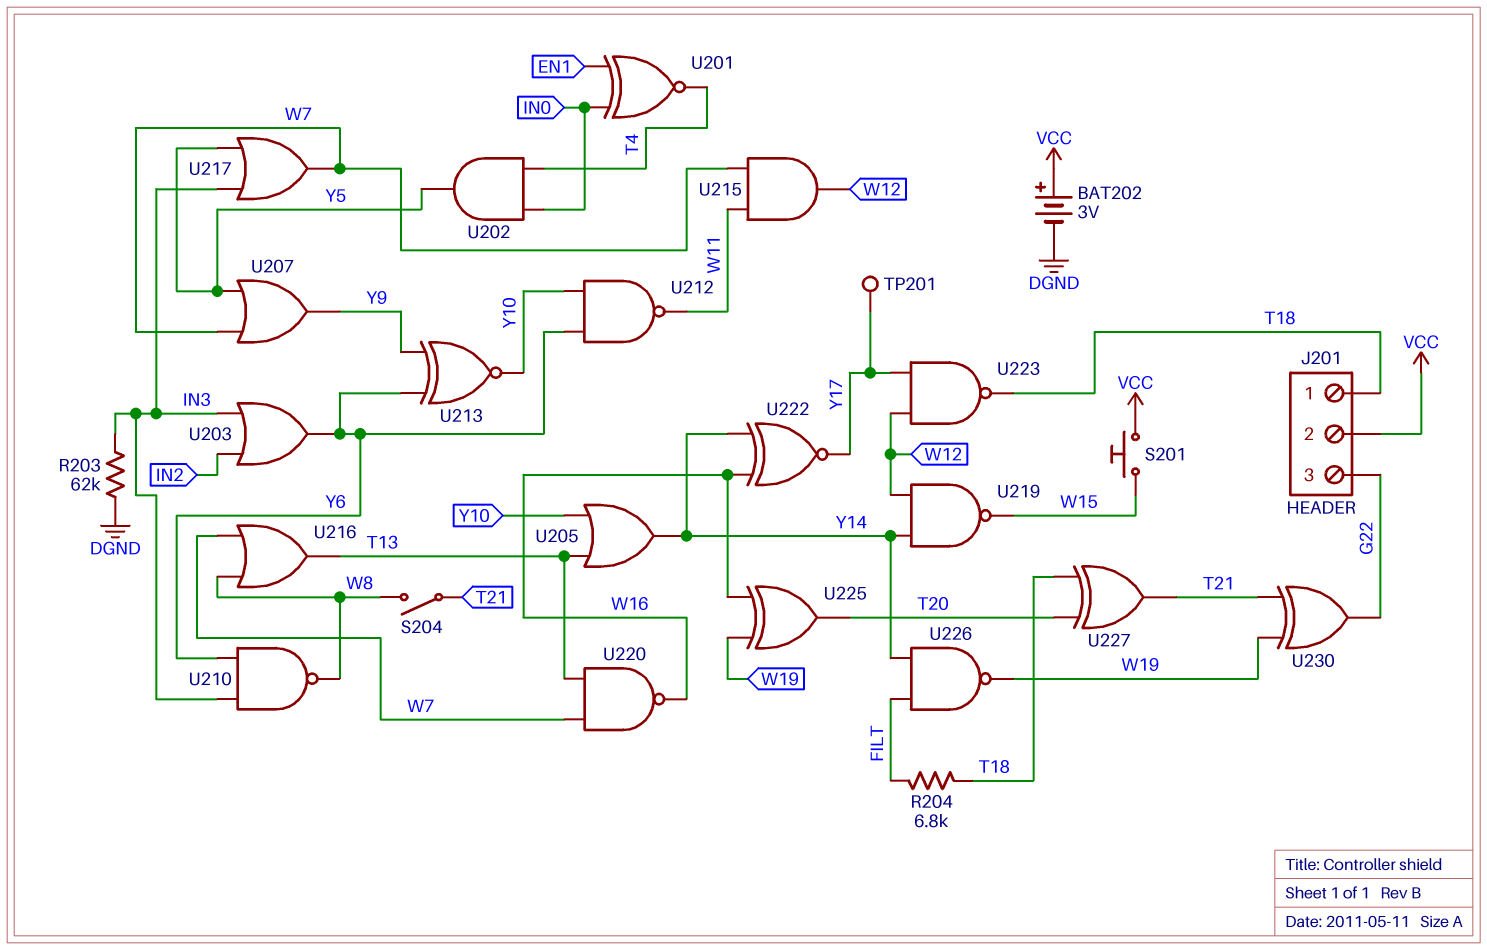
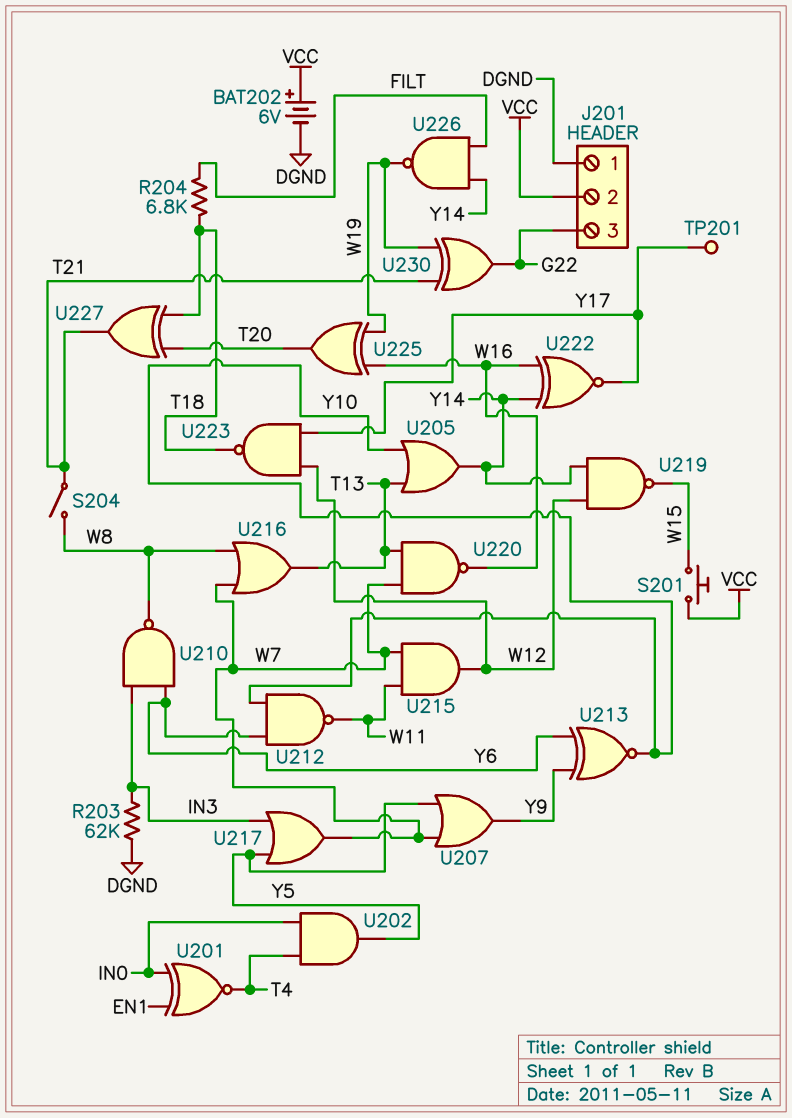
BAT202: 3V (plus VCC, minus DGND) -> 6V (plus VCC, minus DGND)
J201 pin 1: T18 -> DGND
U203: OR (in IN2, in IN3, out Y6) -> none

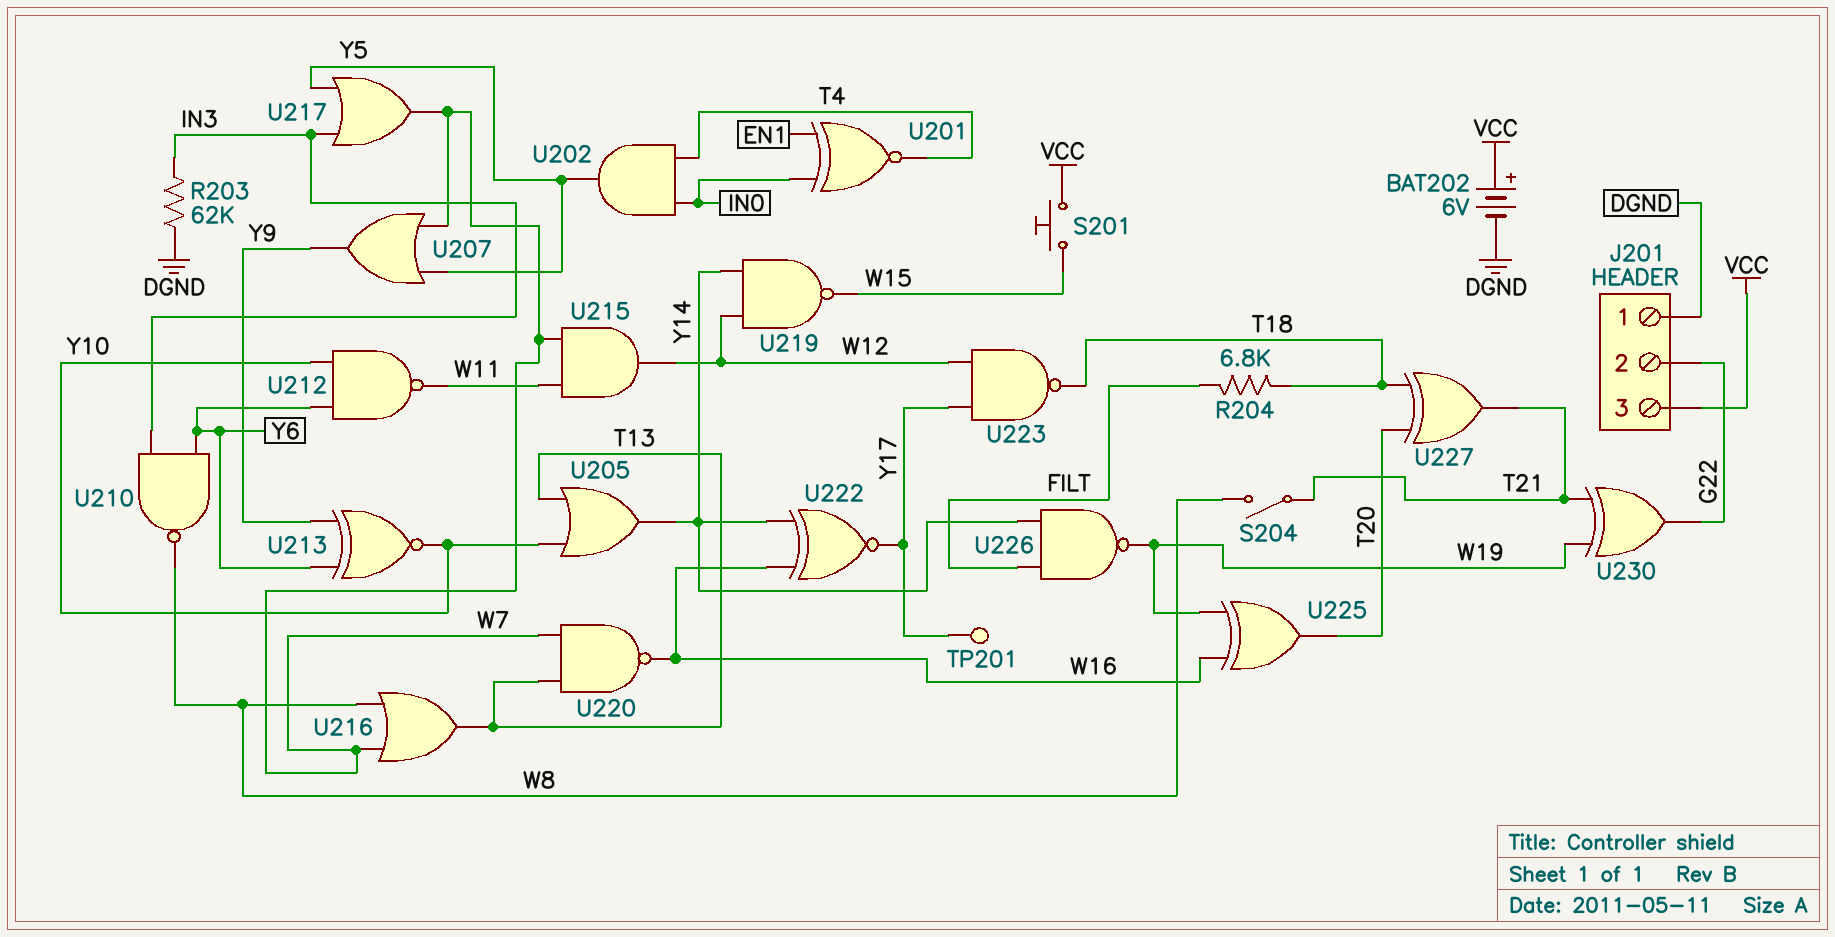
J201 pin 2: VCC -> G22
J201 pin 3: G22 -> VCC

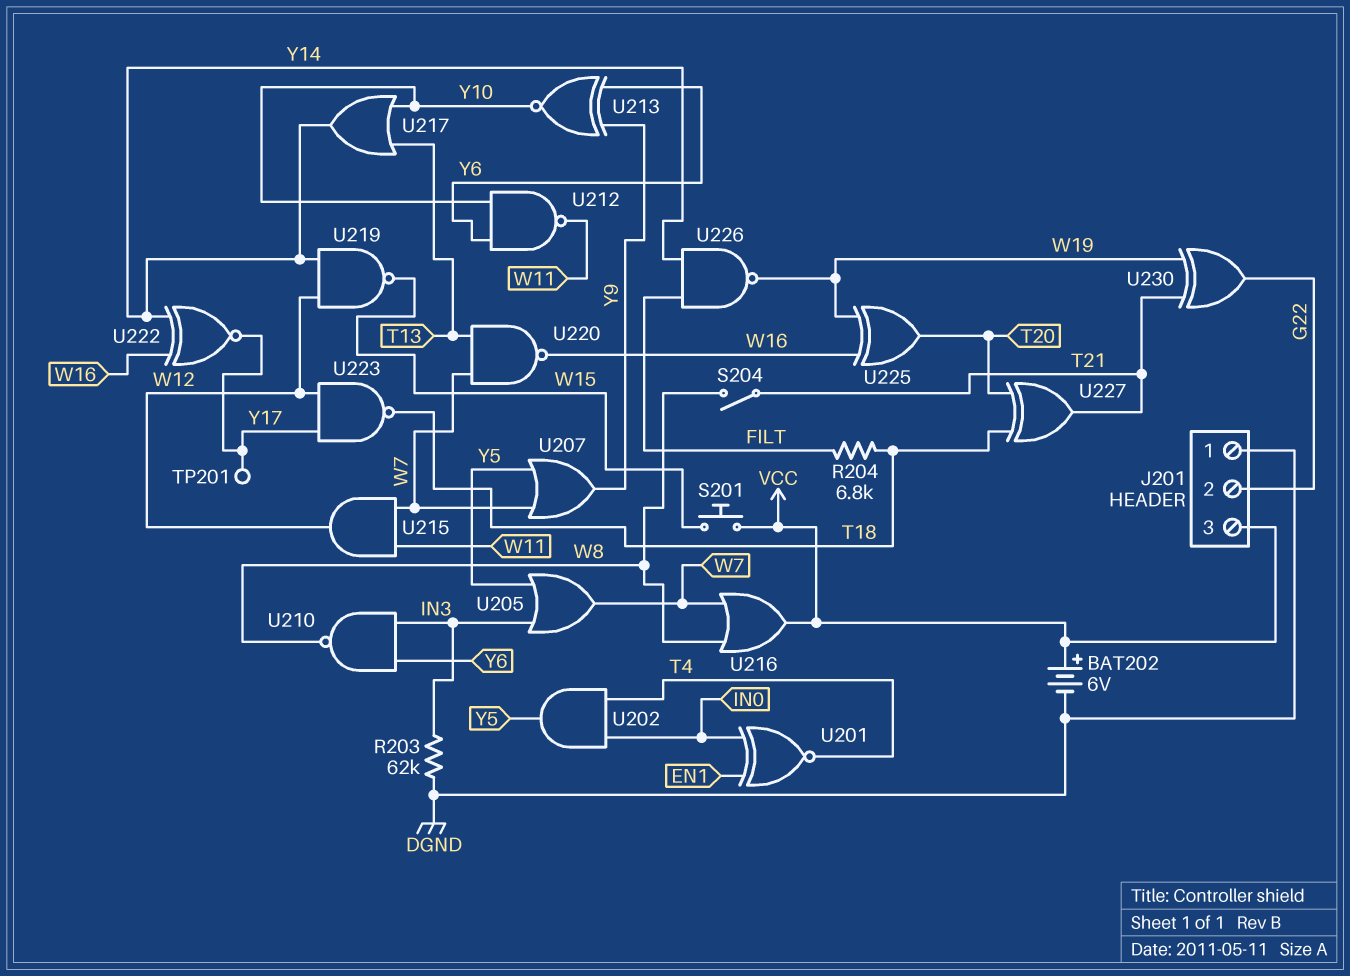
U205: OR (in T13, in Y10, out Y14) -> OR (in IN3, in Y5, out W7)
U216: OR (in W7, in W8, out T13) -> OR (in W7, in W8, out VCC)
U217: OR (in IN3, in Y5, out W7) -> OR (in T13, in Y10, out Y14)

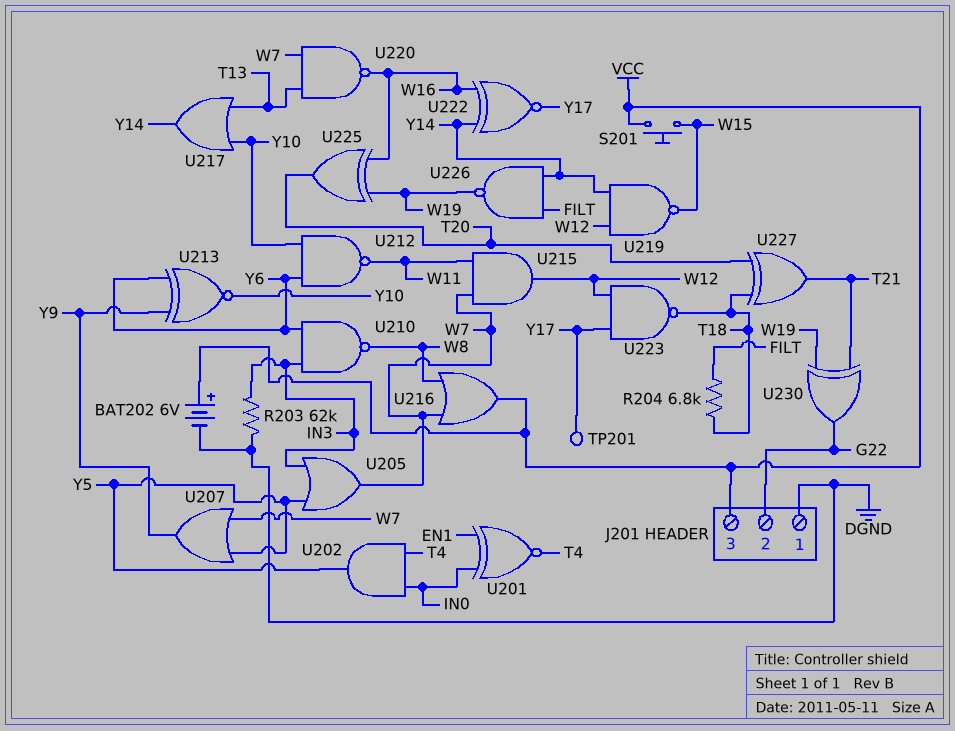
S204: switch (T21, W8) -> none

